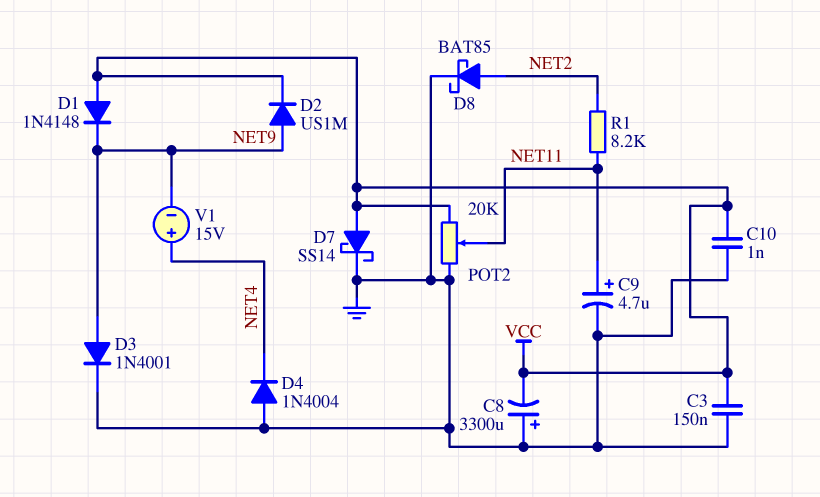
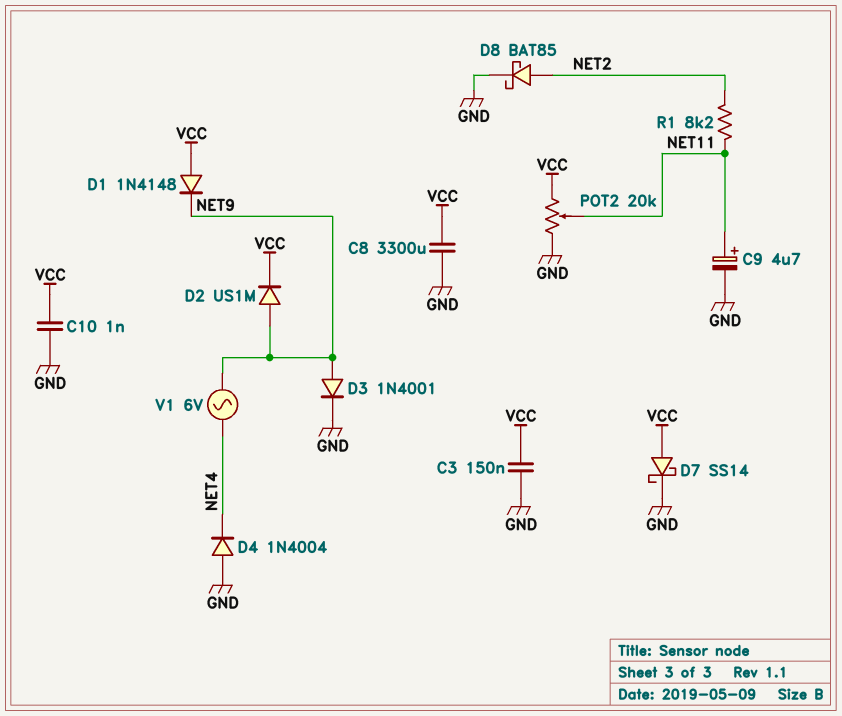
C8: 3300uF (plus GND, minus VCC) -> 3300uF (GND, VCC)
V1: 15V (plus NET4, minus NET9) -> AC 6V (NET4, NET9)

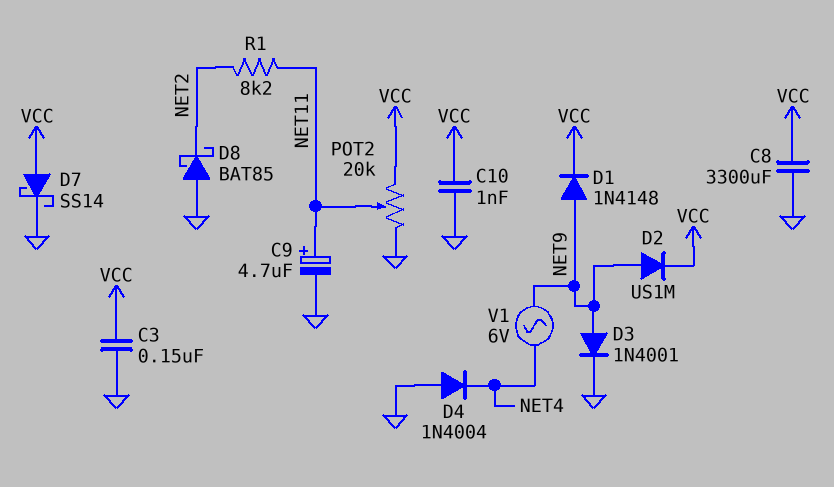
D1: diode 1N4148 (A VCC, K NET9) -> diode 1N4148 (A NET9, K VCC)
D8: schottky BAT85 (A NET2, K GND) -> schottky BAT85 (A GND, K NET2)

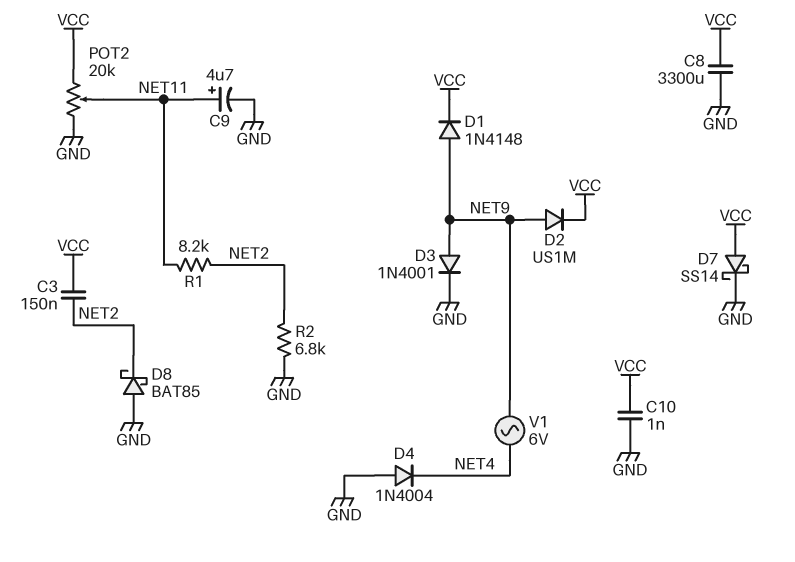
C3: 150nF (GND, VCC) -> 150nF (NET2, VCC)
R2: none -> 6.8k (GND, NET2)

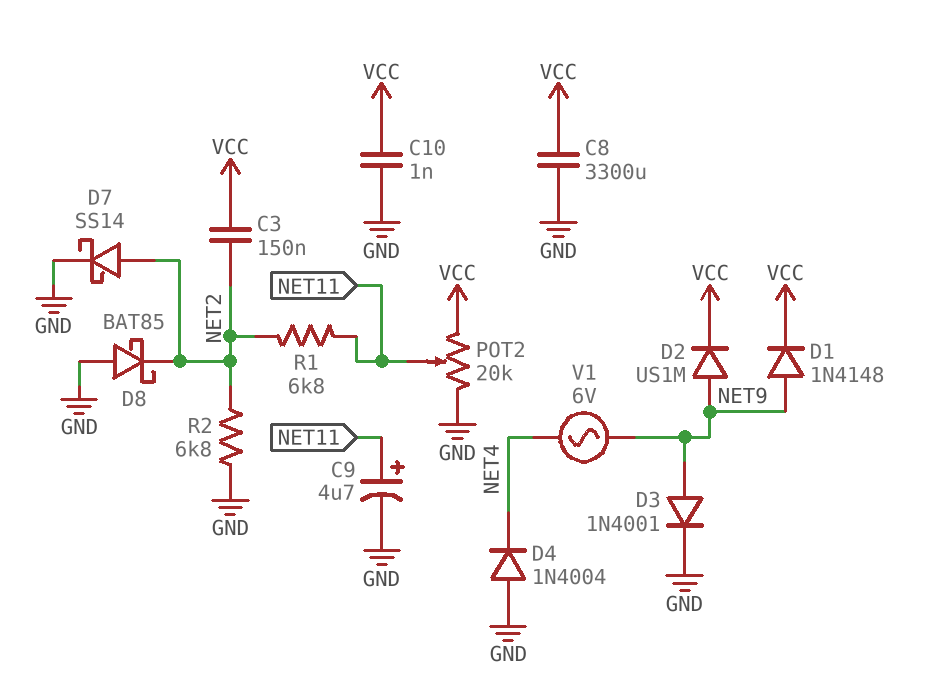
D7: schottky SS14 (A VCC, K GND) -> schottky SS14 (A NET2, K GND)
R1: 8.2k (NET2, NET11) -> 6.8k (NET2, NET11)

